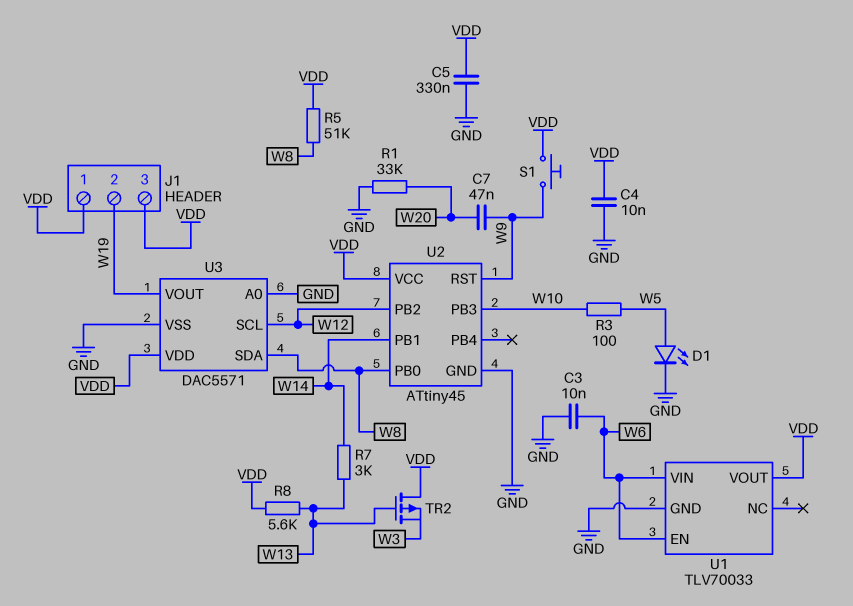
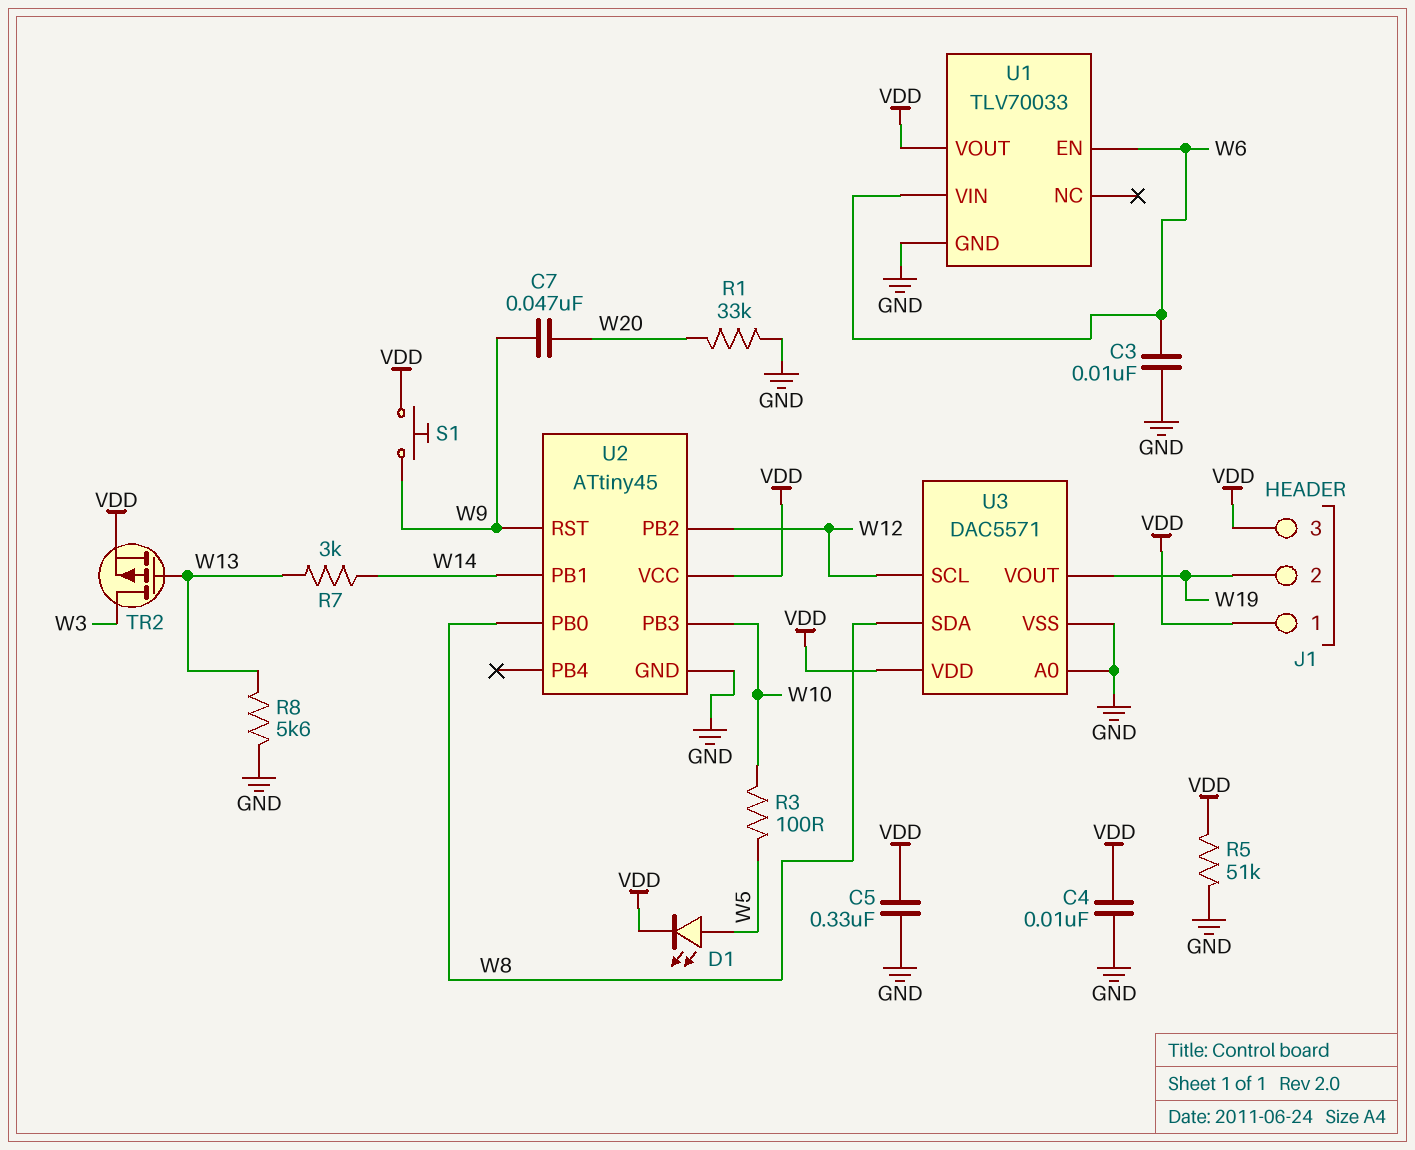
D1: LED (A W5, K GND) -> LED (A W5, K VDD)
R5: 51k (VDD, W8) -> 51k (GND, VDD)
R8: 5.6k (VDD, W13) -> 5.6k (GND, W13)
TR2: PMOS (G W13, D VDD, S W3) -> PMOS (G W13, D W3, S VDD)

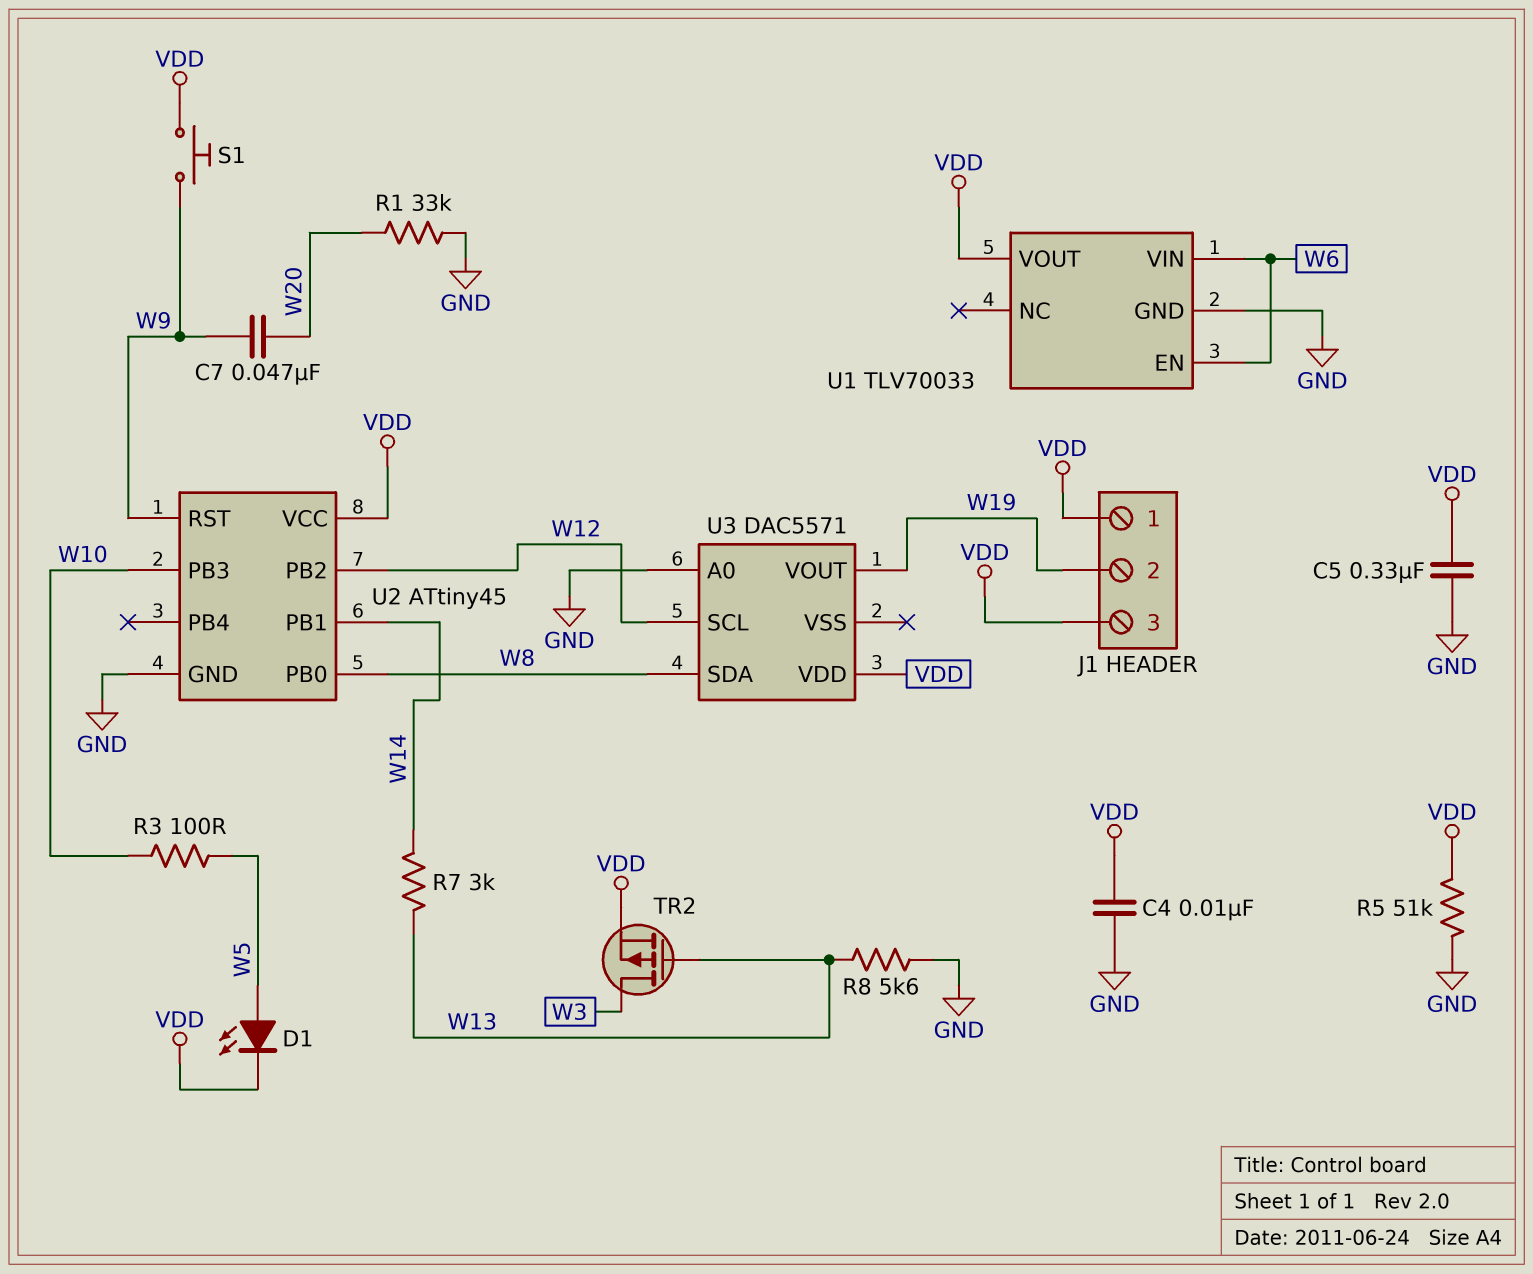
C3: 10nF (GND, W6) -> none
U3 pin VSS: GND -> none

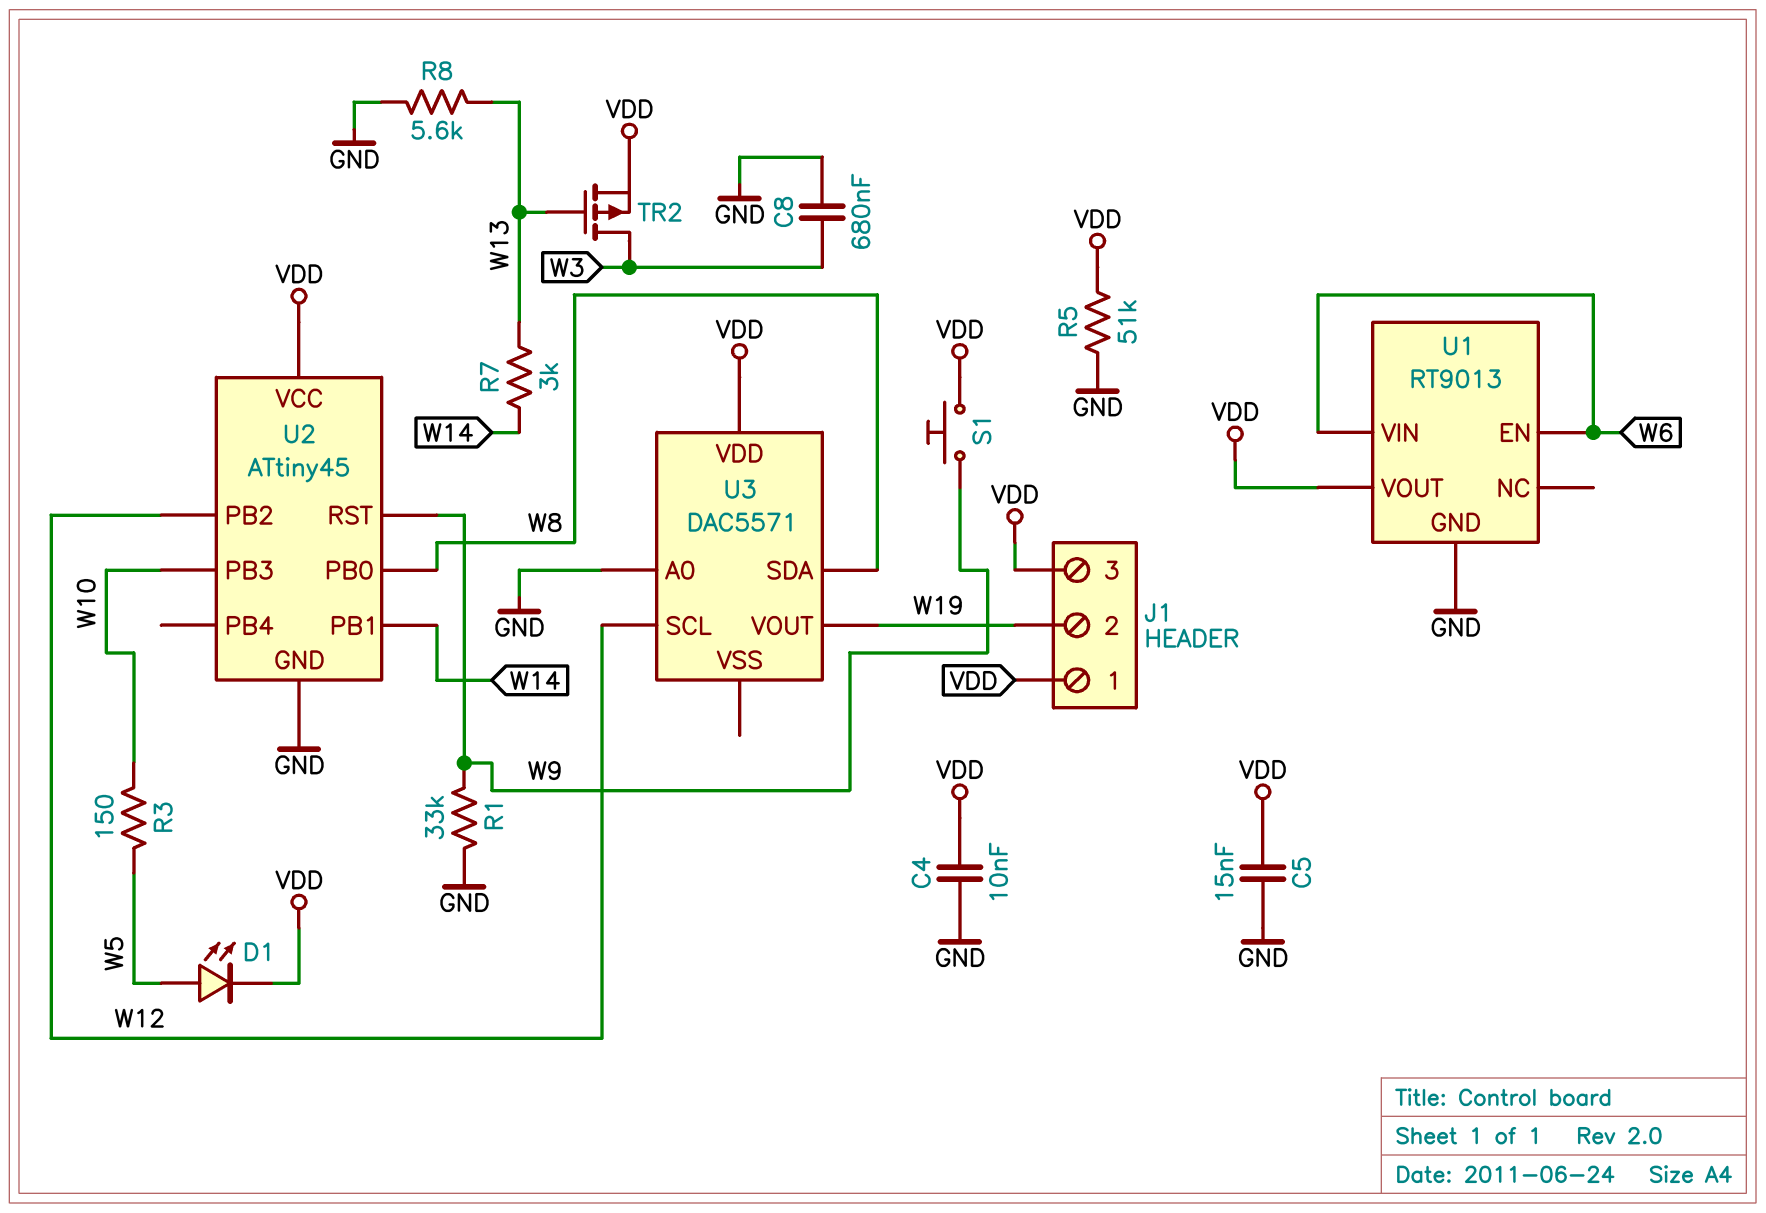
C5: 330nF (GND, VDD) -> 15nF (GND, VDD)
C7: 47nF (W9, W20) -> none
C8: none -> 680nF (GND, W3)
R1: 33k (GND, W20) -> 33k (GND, W9)
R3: 100 (W5, W10) -> 150 (W5, W10)
U1: TLV70033 -> RT9013

